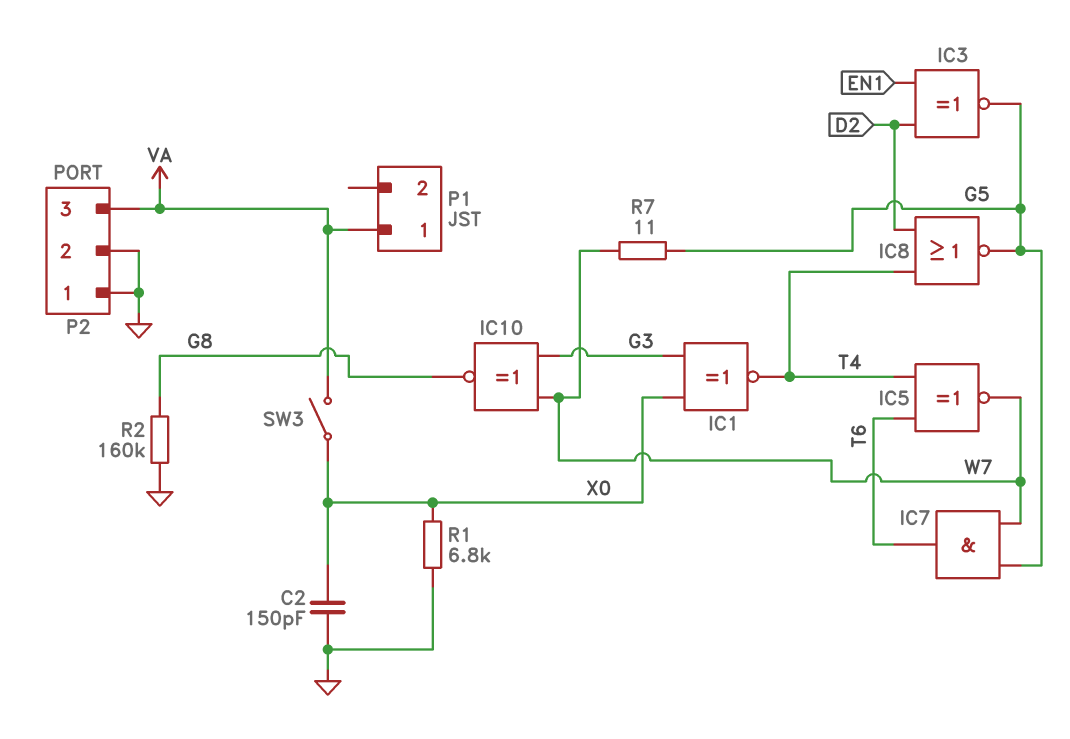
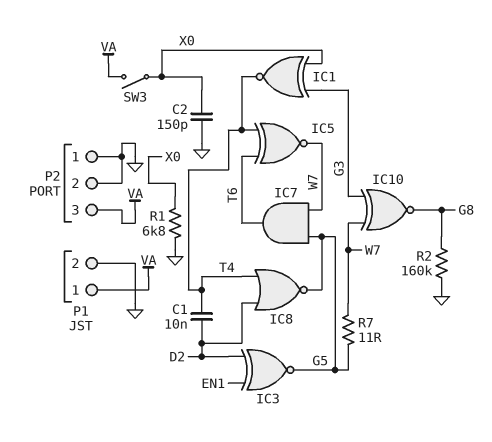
C1: none -> 10nF (D2, T4)
P1 pin 2: none -> GND

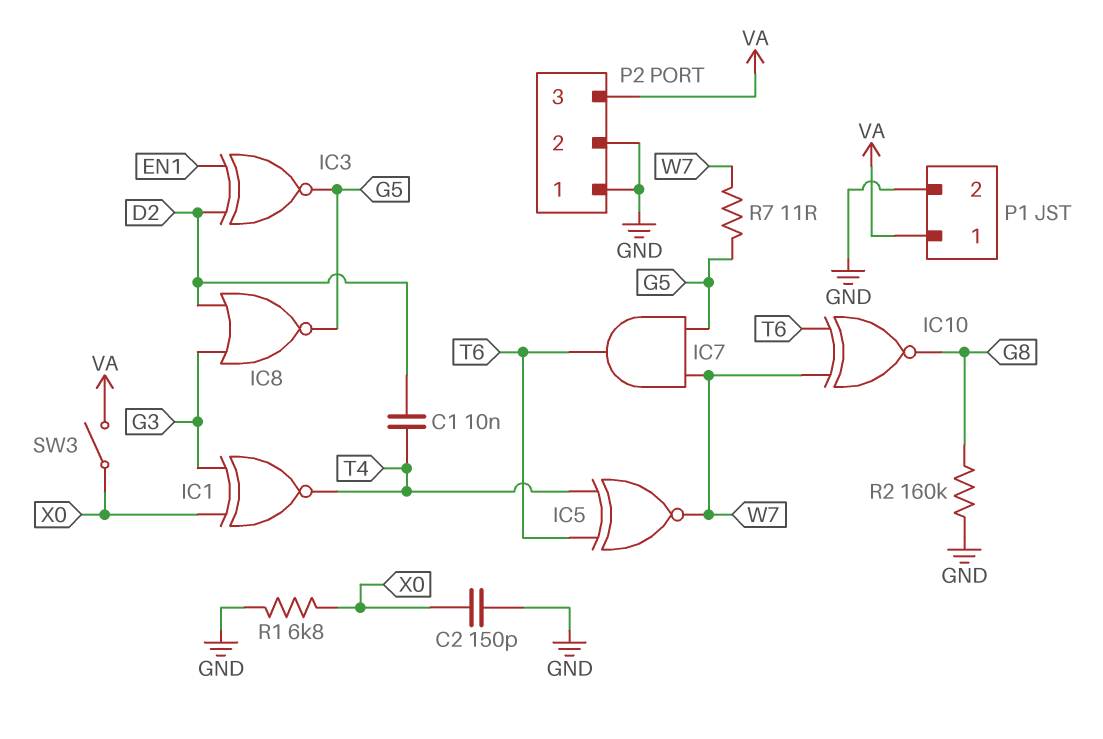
IC8: NOR (in D2, in T4, out G5) -> NOR (in D2, in G3, out G5)
IC10: XNOR (in G3, in W7, out G8) -> XNOR (in T6, in W7, out G8)

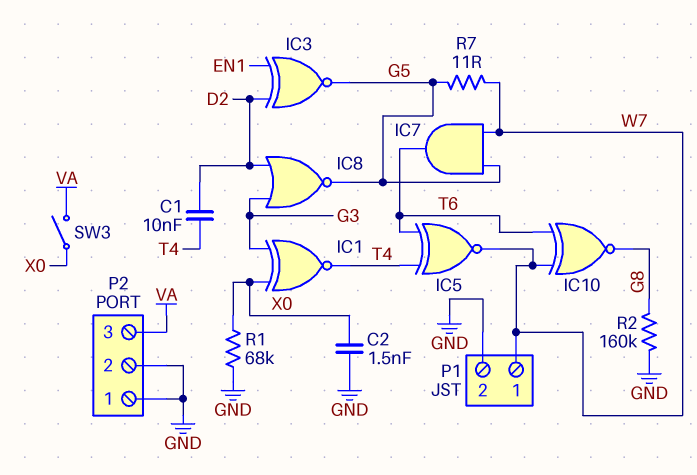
C2: 150pF (GND, X0) -> 1.5nF (GND, X0)
P1 pin 1: VA -> W7
R1: 6.8k (GND, X0) -> 68k (GND, X0)

